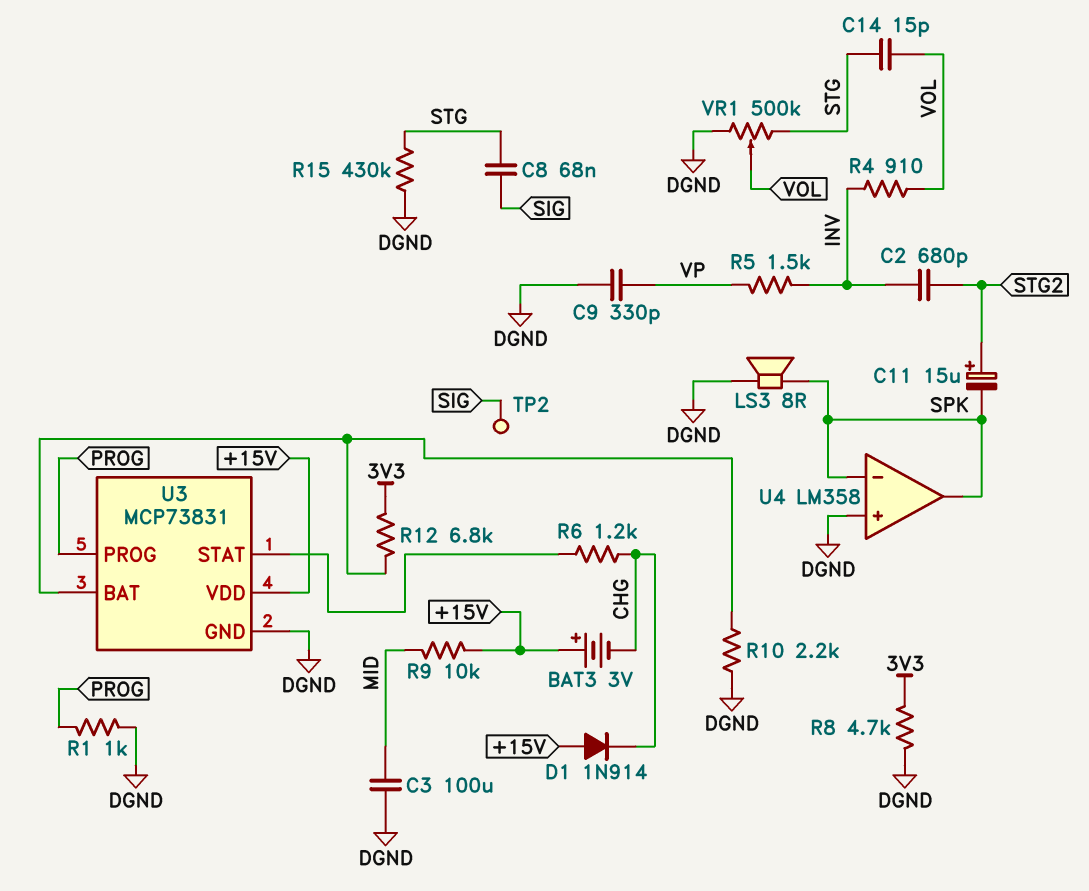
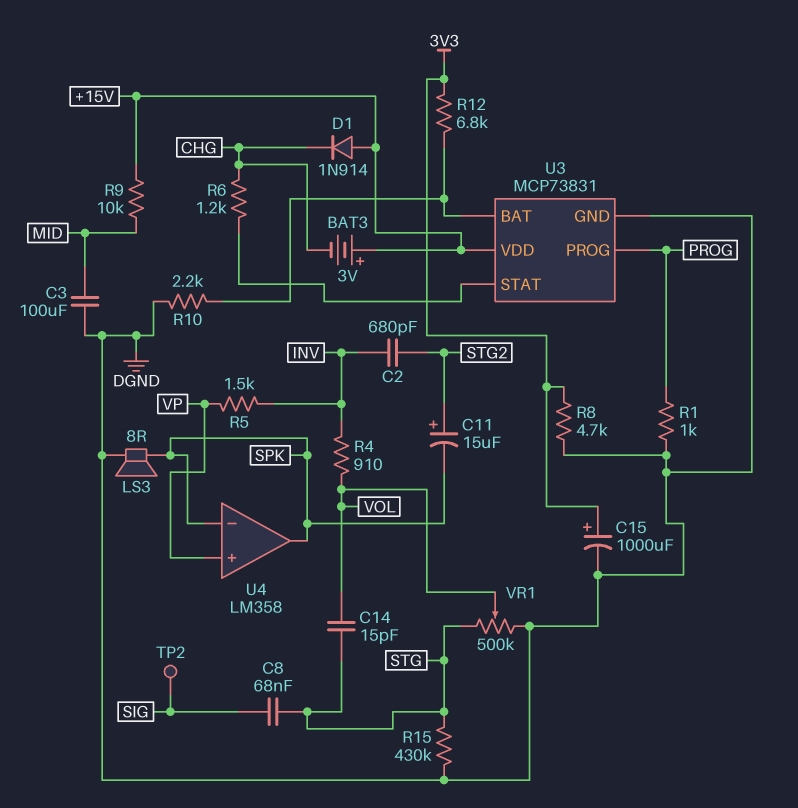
C9: 330pF (DGND, VP) -> none
C15: none -> 1000uF (plus 3V3, minus DGND)
U4 pin in+: DGND -> VP

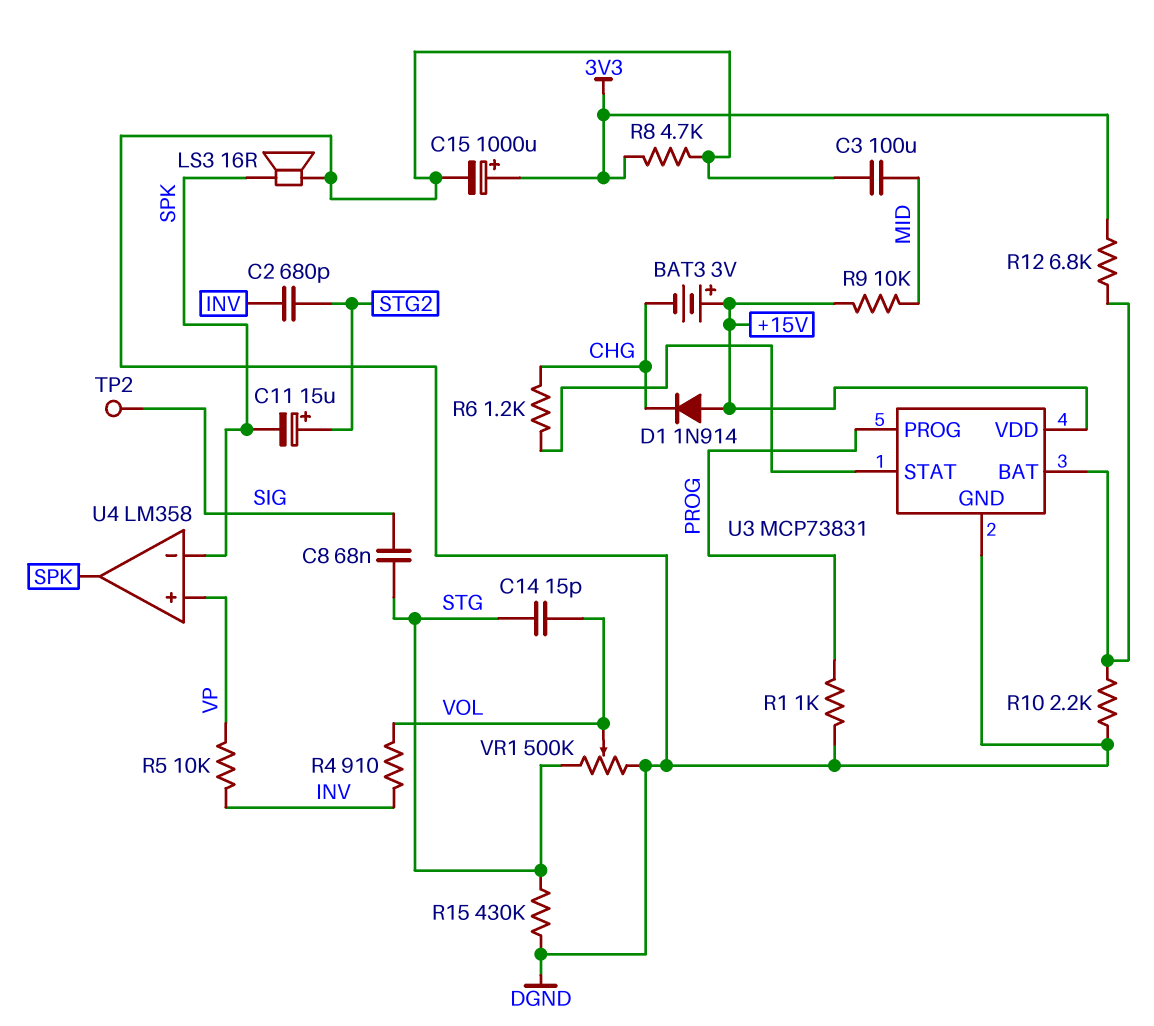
LS3: speaker 8R (DGND, SPK) -> speaker 16R (DGND, SPK)
R5: 1.5k (INV, VP) -> 10k (INV, VP)

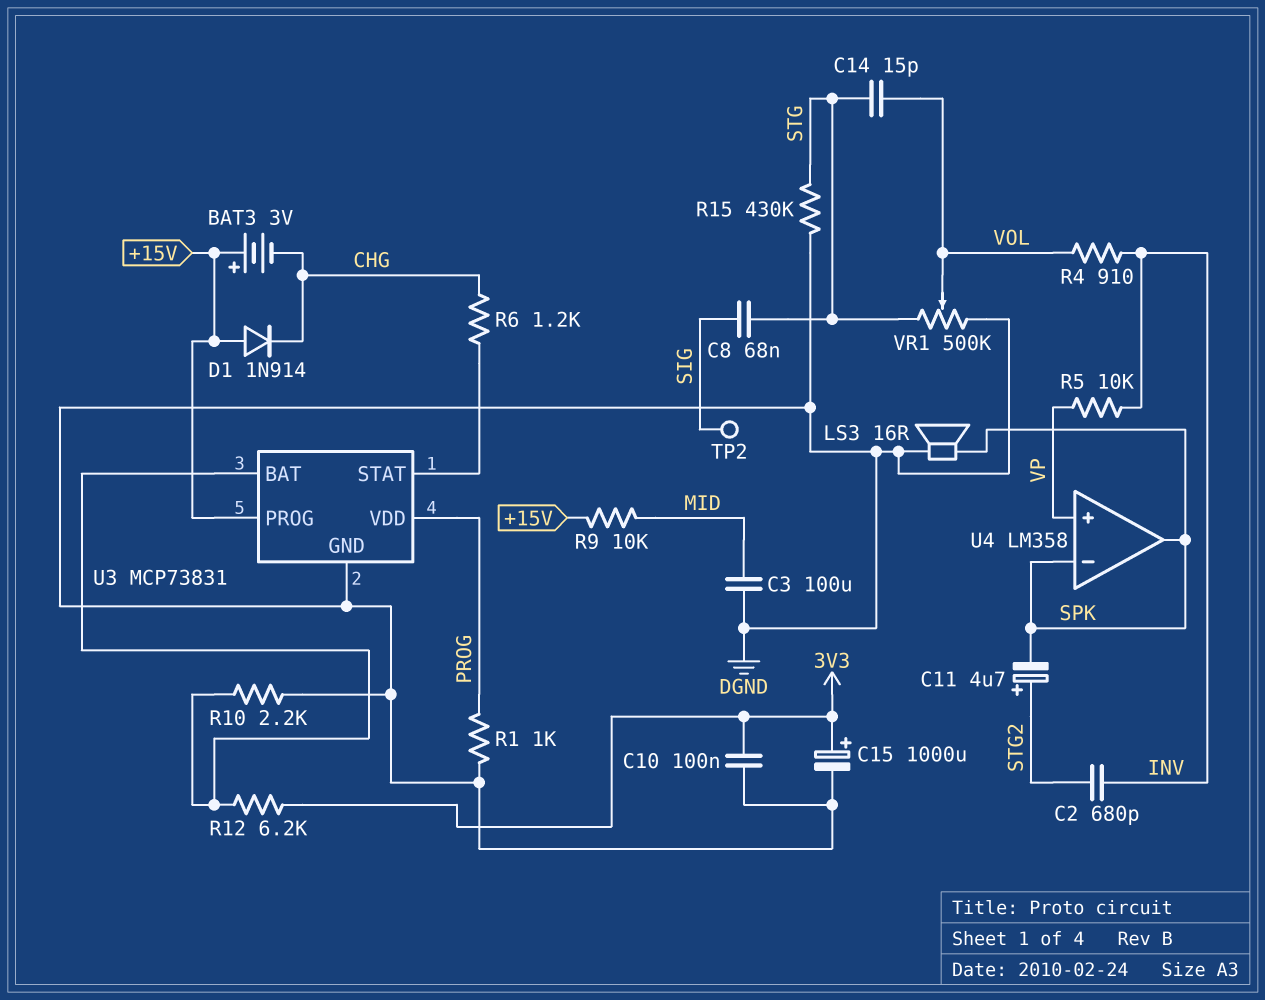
C10: none -> 100nF (3V3, DGND)
C11: 15uF (plus STG2, minus SPK) -> 4.7uF (plus STG2, minus SPK)
R8: 4.7k (3V3, DGND) -> none
R12: 6.8k (3V3, U3/BAT) -> 6.2k (3V3, U3/BAT)
U3 pin PROG: PROG -> +15V
U3 pin VDD: +15V -> PROG

